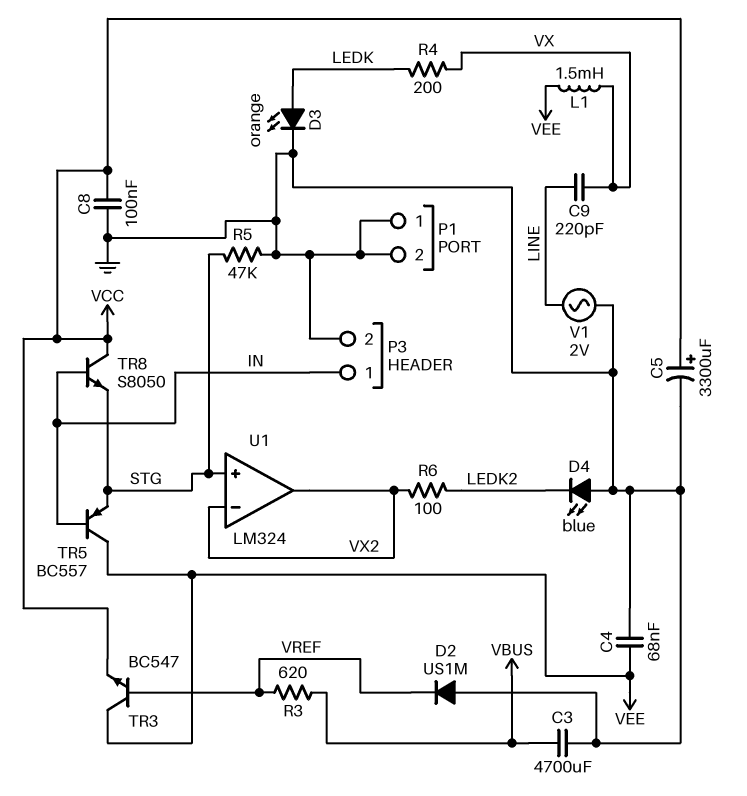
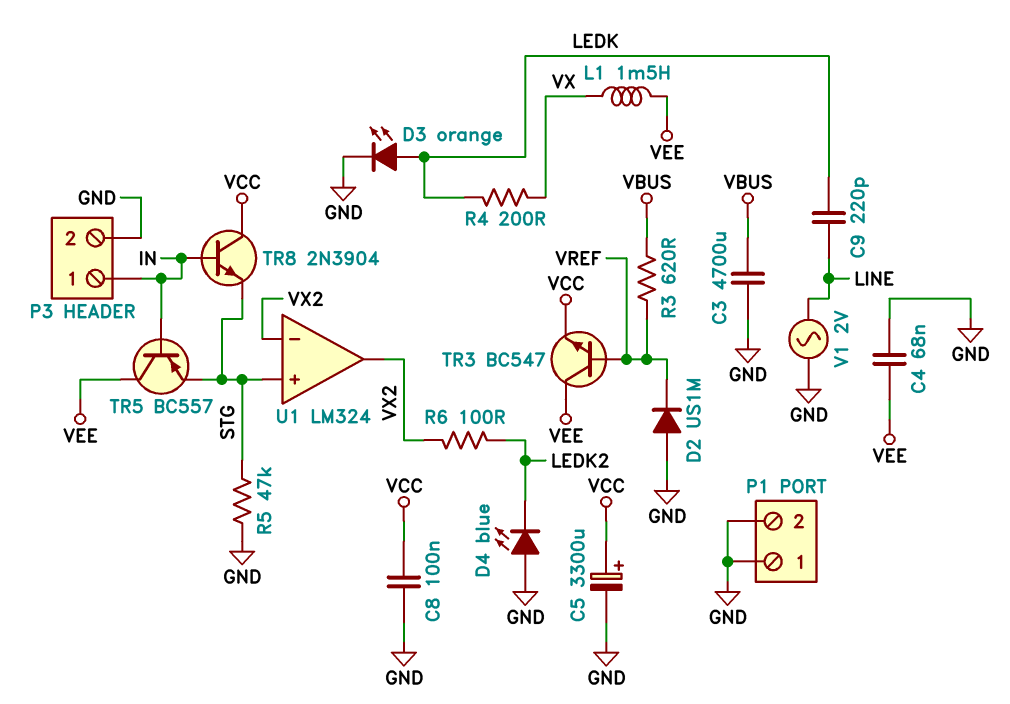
C9: 220pF (LINE, VX) -> 220pF (LEDK, LINE)
TR8: NPN S8050 (B IN, C VCC, E STG) -> NPN 2N3904 (B IN, C VCC, E STG)

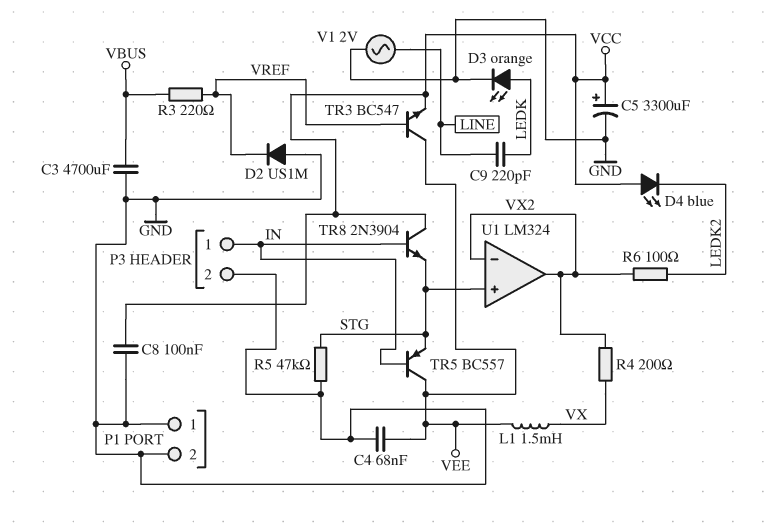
D4: LED blue (A GND, K LEDK2) -> LED blue (A VCC, K LEDK2)
R3: 620 (VBUS, VREF) -> 220 (VBUS, VREF)
R4: 200 (LEDK, VX) -> 200 (VX, VX2)

